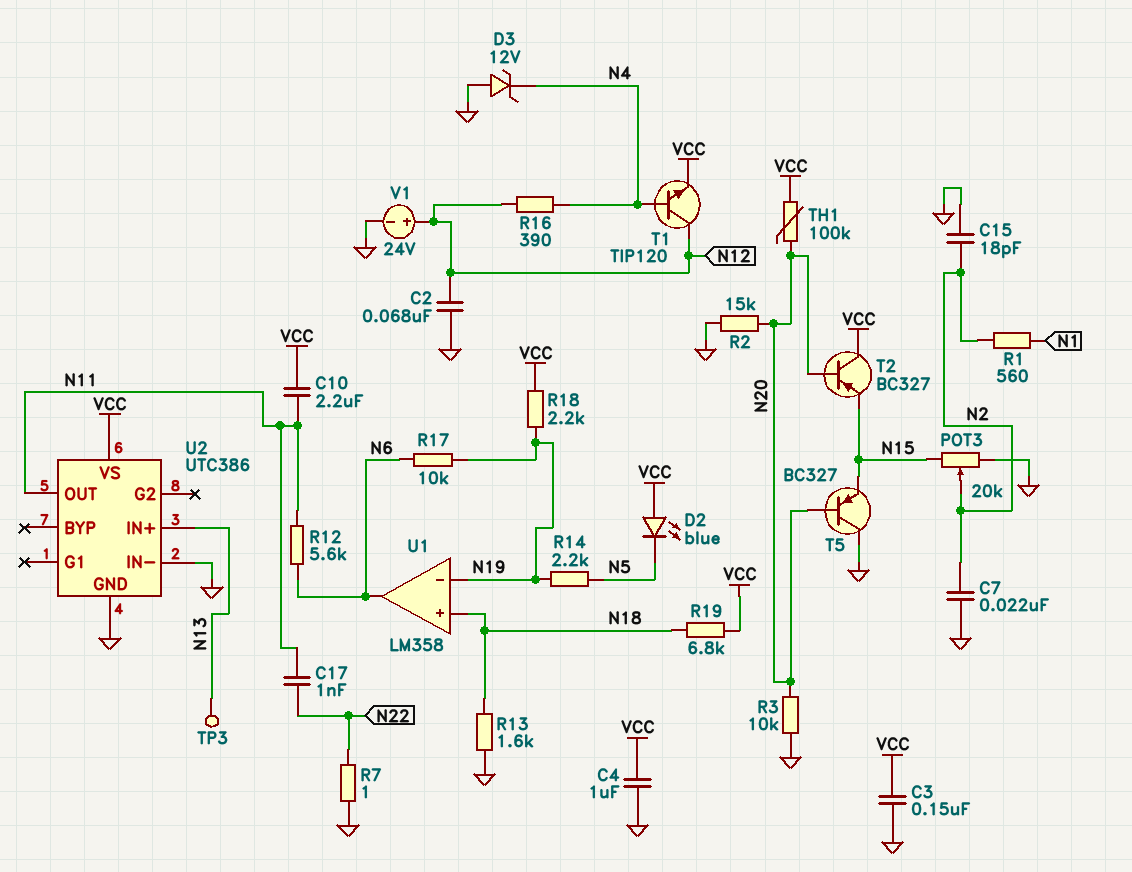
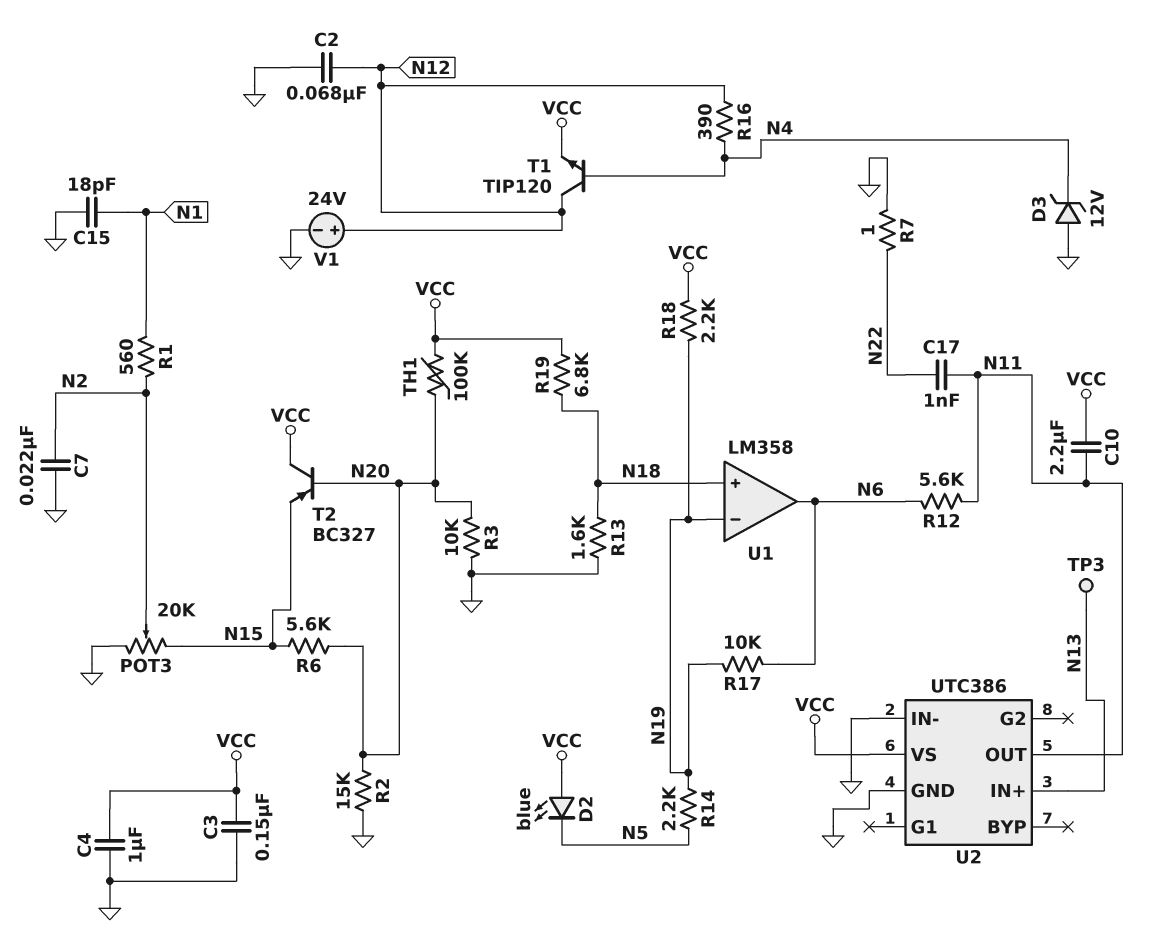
C15: 18pF (GND, N2) -> 18pF (GND, N1)
R6: none -> 5.6k (N15, N20)
T5: PNP BC327 (B N20, C GND, E N15) -> none

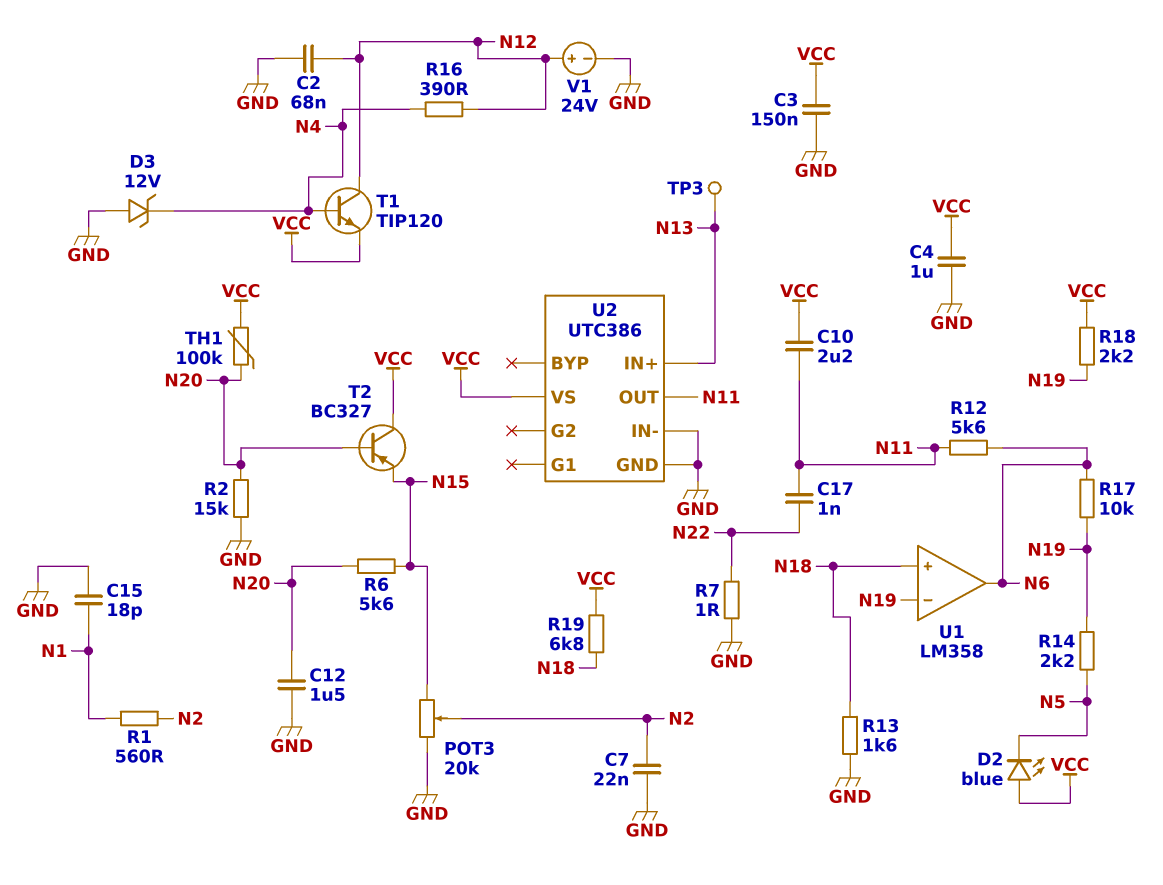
C12: none -> 1.5uF (GND, N20)
R3: 10k (GND, N20) -> none

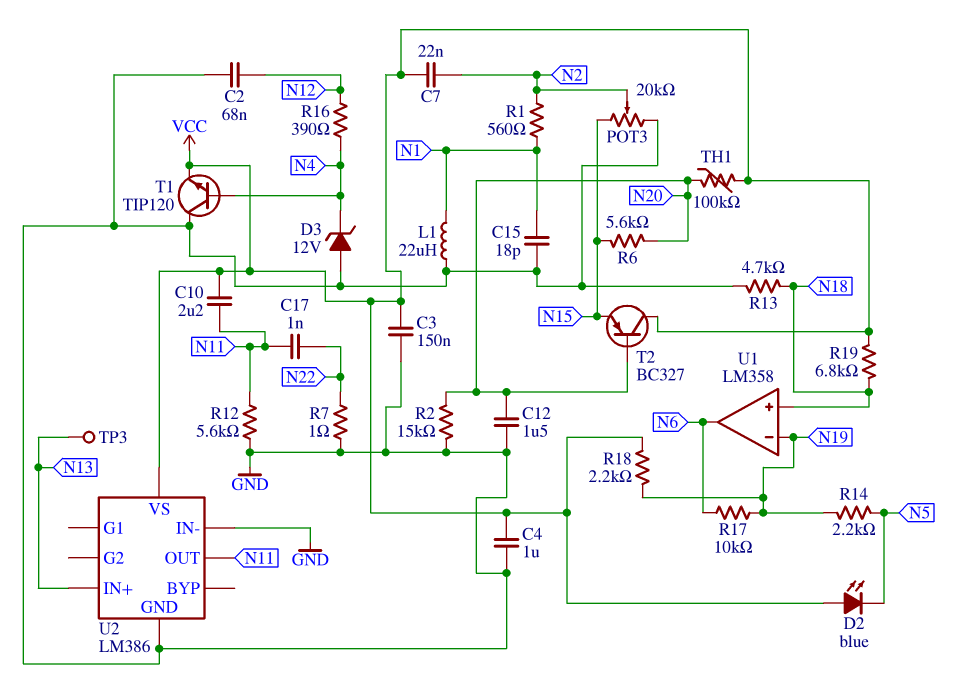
C7: 22nF (GND, N2) -> 22nF (N2, VCC)
L1: none -> 22uH (GND, N1)
R12: 5.6k (N6, N11) -> 5.6k (GND, N11)
R13: 1.6k (GND, N18) -> 4.7k (GND, N18)
T1: NPN TIP120 (B N4, C N12, E VCC) -> NPN TIP120 (B N4, C GND, E VCC)
U2: UTC386 -> LM386
V1: 24V (plus N12, minus GND) -> none

